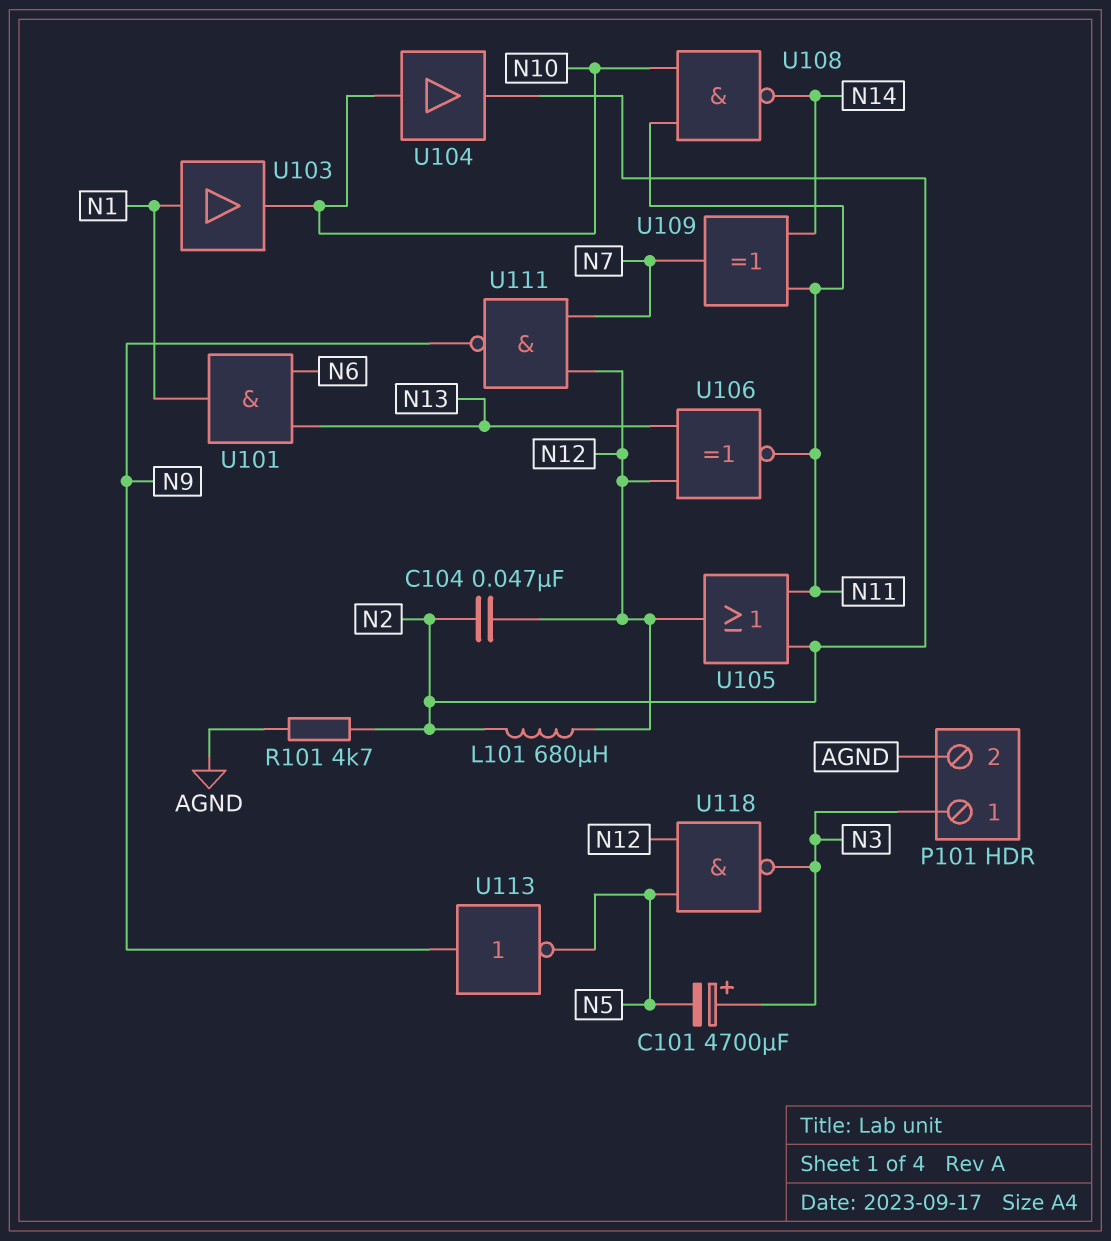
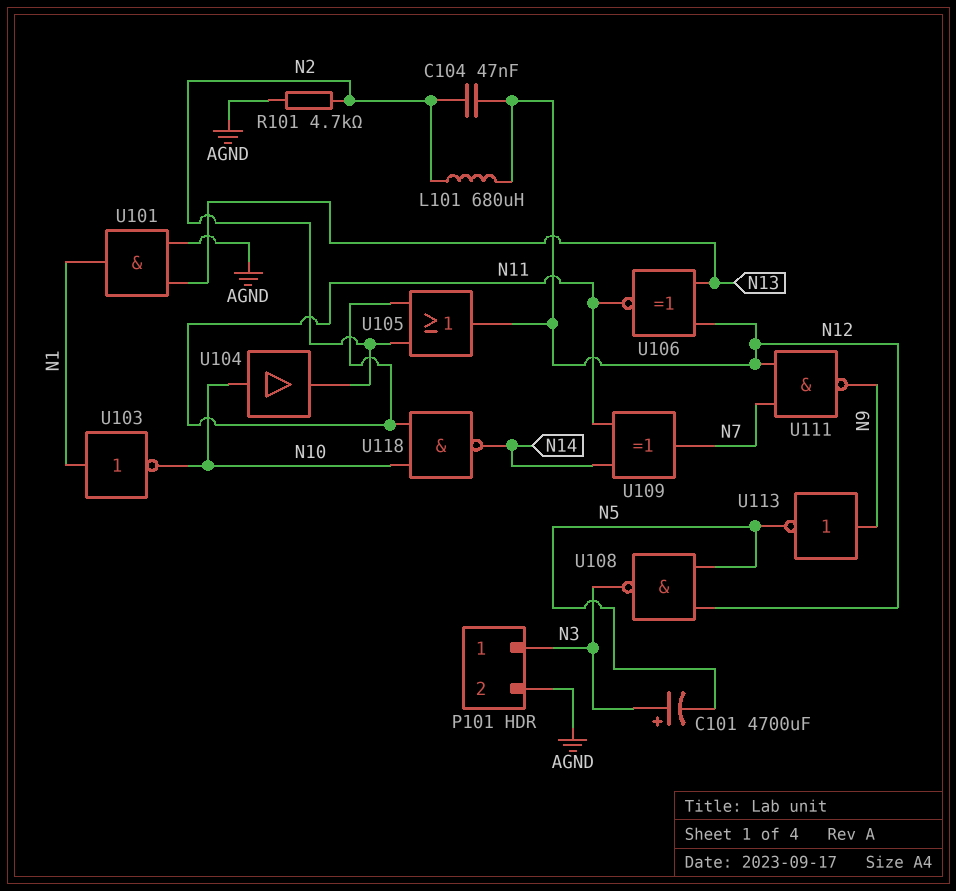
U101: AND (in N6, in N13, out N1) -> AND (in AGND, in N13, out N1)
U103: buffer (in N1, out N10) -> NOT (in N1, out N10)
U108: NAND (in N10, in N11, out N14) -> NAND (in N5, in N12, out N3)
U118: NAND (in N5, in N12, out N3) -> NAND (in N10, in N11, out N14)

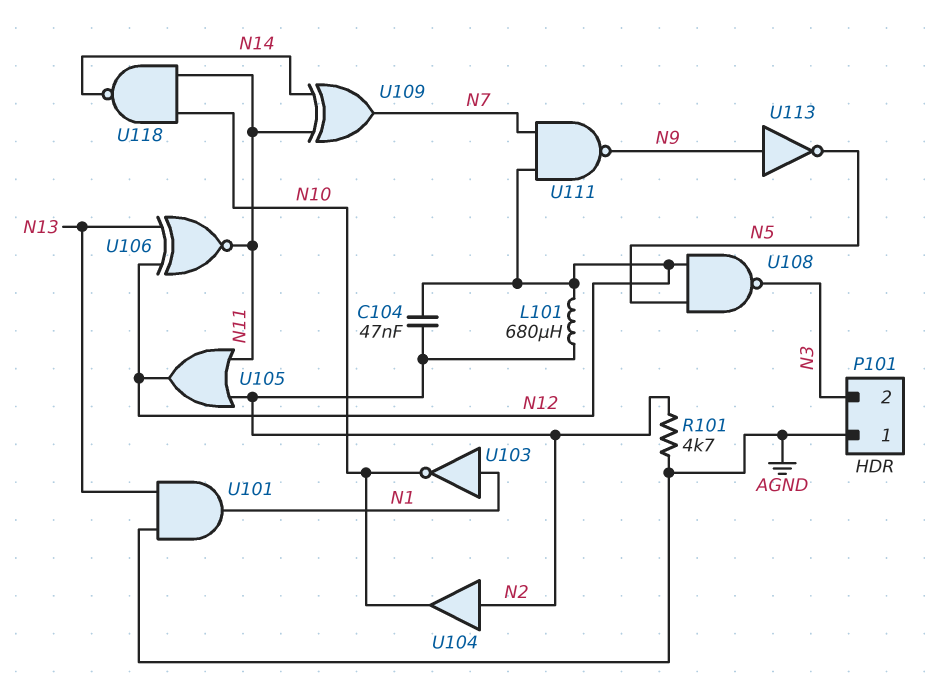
C101: 4700uF (plus N3, minus N5) -> none
P101 pin 1: N3 -> AGND
P101 pin 2: AGND -> N3
U104: buffer (in N10, out N2) -> buffer (in N2, out N10)

